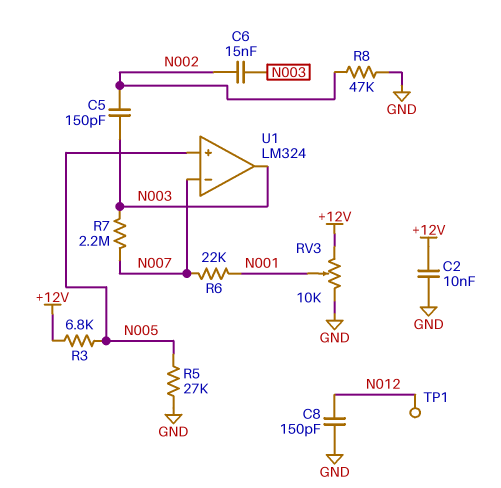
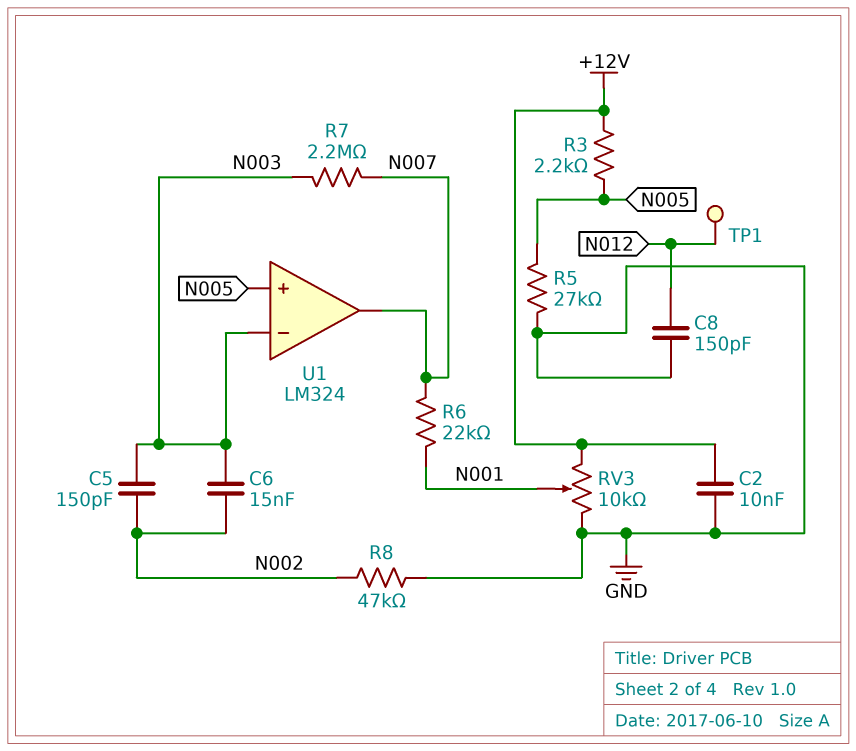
R3: 6.8k (+12V, N005) -> 2.2k (+12V, N005)
U1 pin in-: N007 -> N003
U1 pin out: N003 -> N007

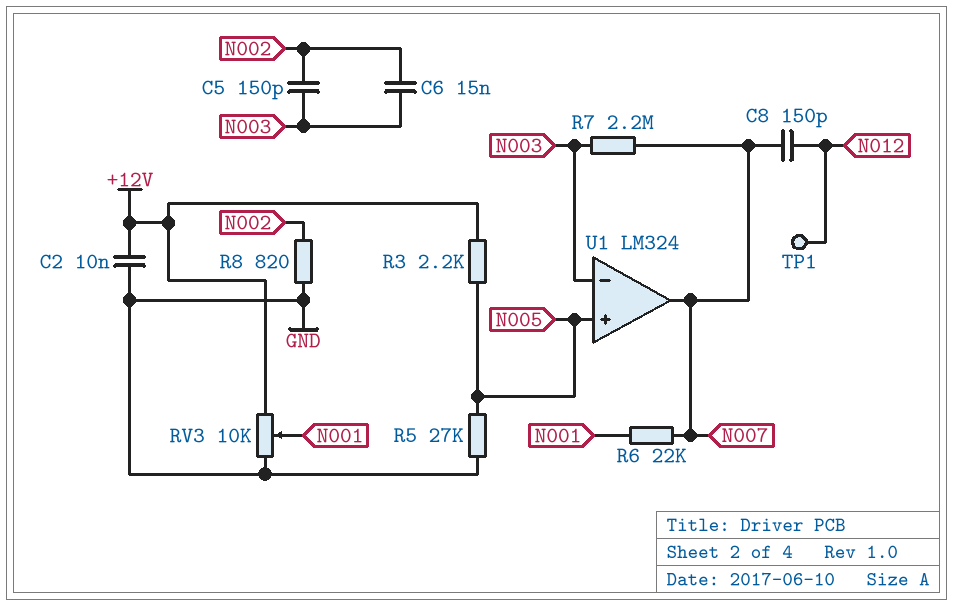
C8: 150pF (GND, N012) -> 150pF (N007, N012)
R8: 47k (GND, N002) -> 820 (GND, N002)

